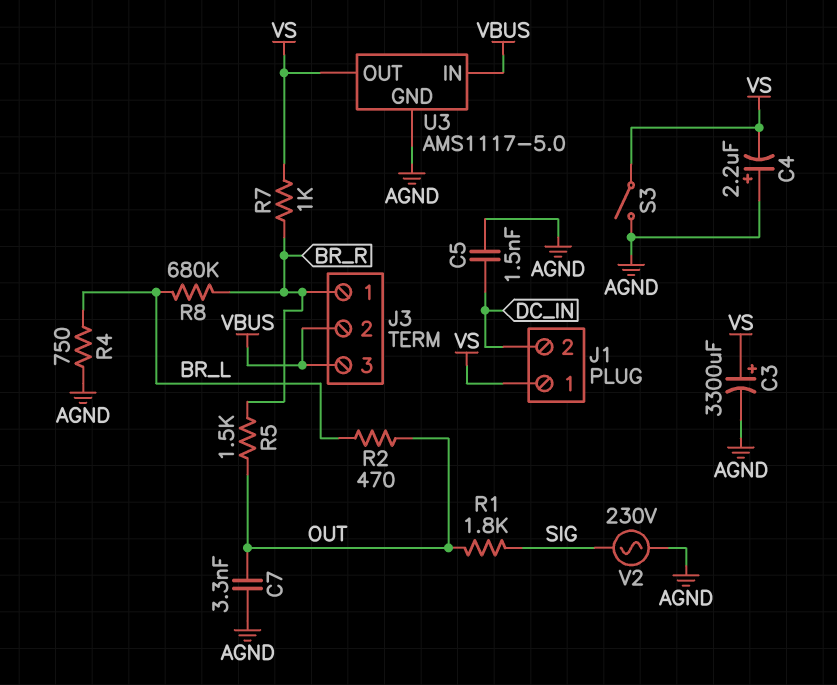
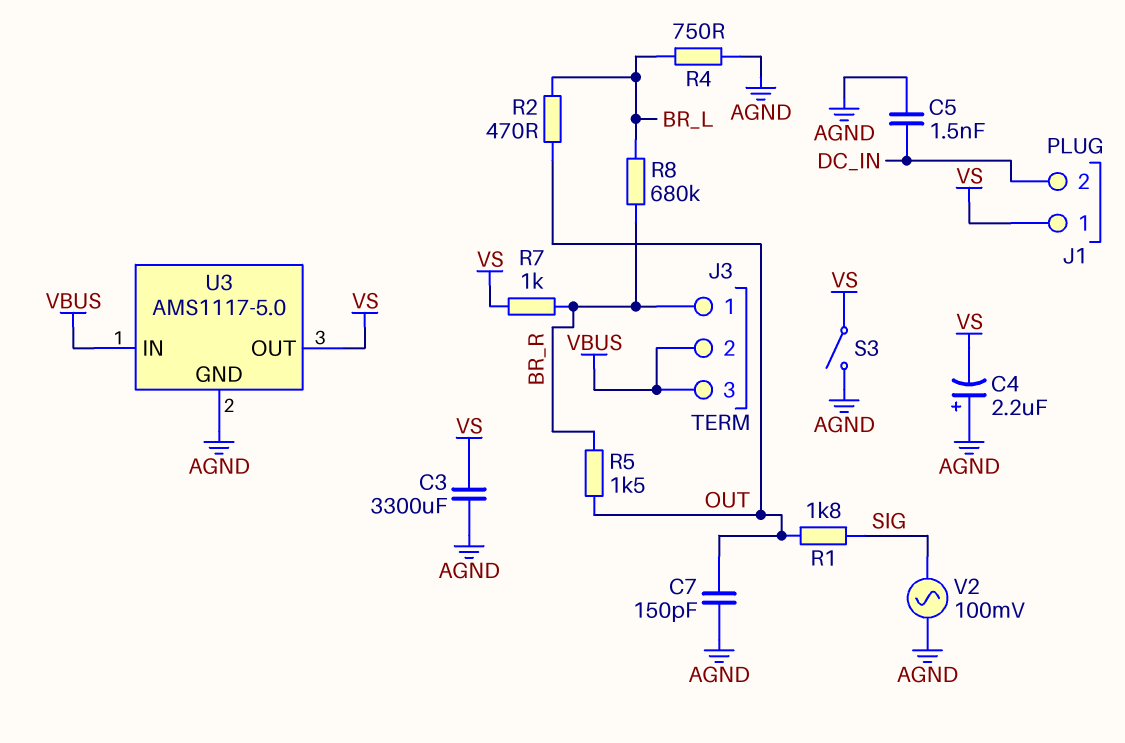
C3: 3300uF (plus VS, minus AGND) -> 3300uF (AGND, VS)
C7: 3.3nF (AGND, OUT) -> 150pF (AGND, OUT)
V2: AC 230V (AGND, SIG) -> AC 100mV (AGND, SIG)

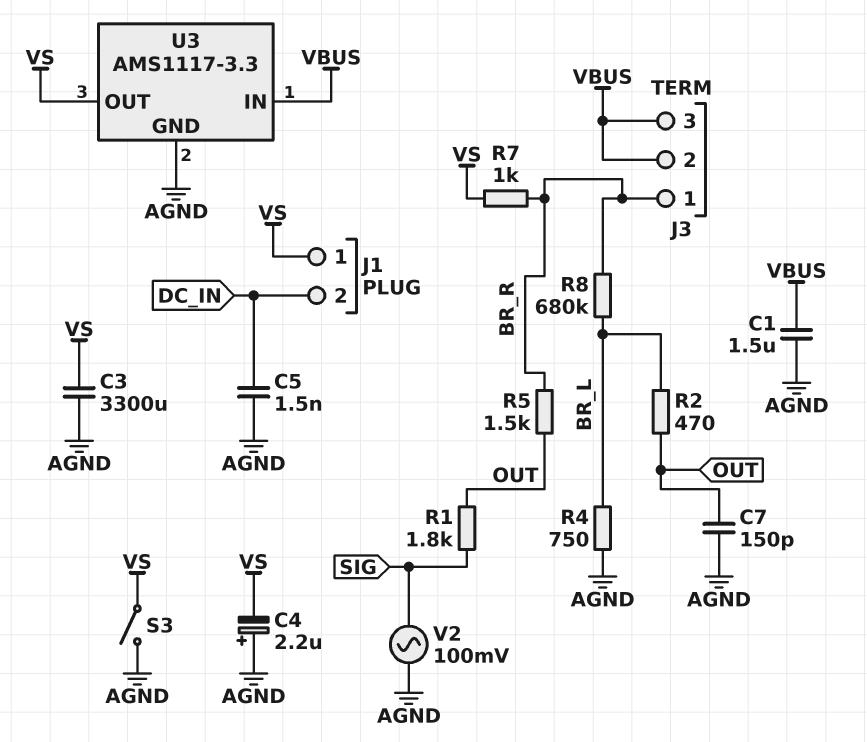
C1: none -> 1.5uF (AGND, VBUS)
U3: AMS1117-5.0 -> AMS1117-3.3

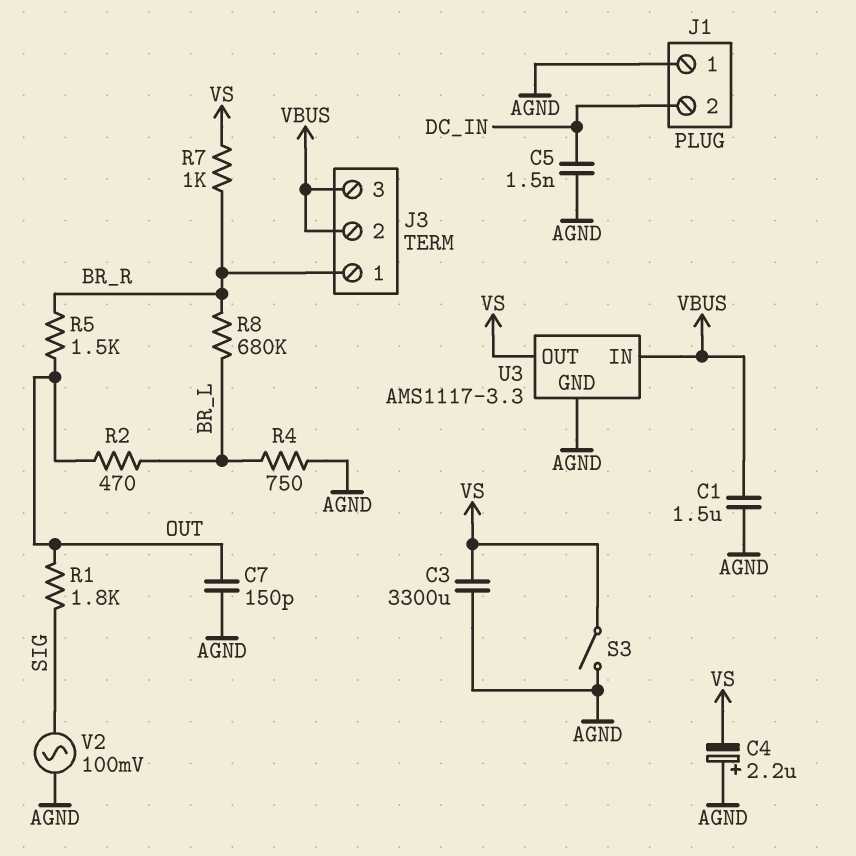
J1 pin 1: VS -> AGND

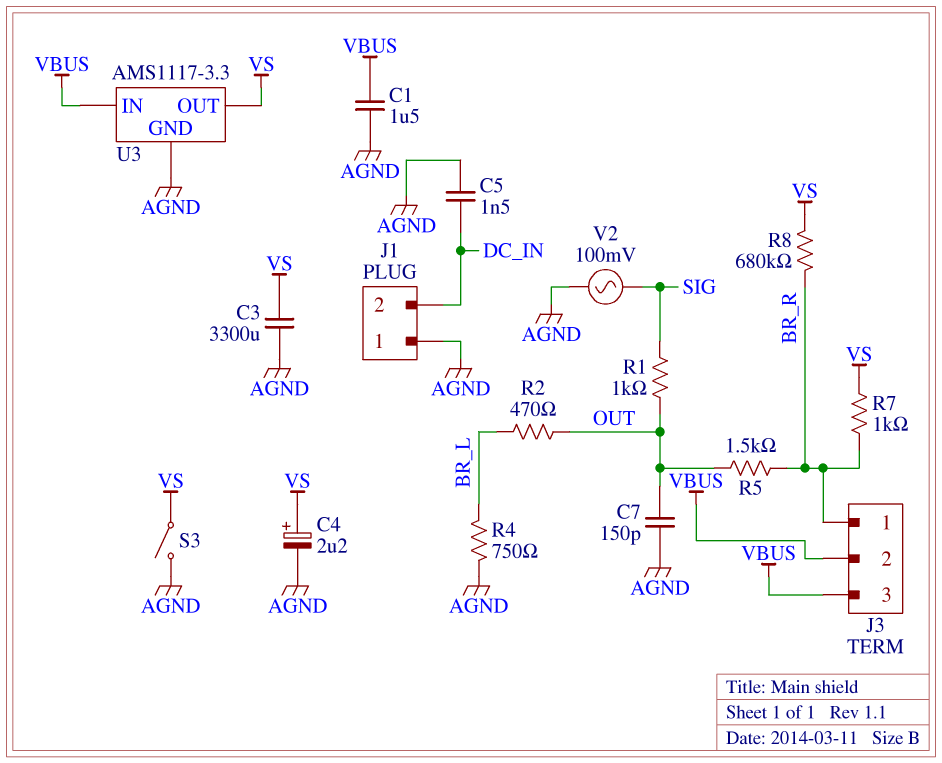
C4: 2.2uF (plus AGND, minus VS) -> 2.2uF (plus VS, minus AGND)
R1: 1.8k (OUT, SIG) -> 1k (OUT, SIG)
R8: 680k (BR_L, BR_R) -> 680k (BR_R, VS)

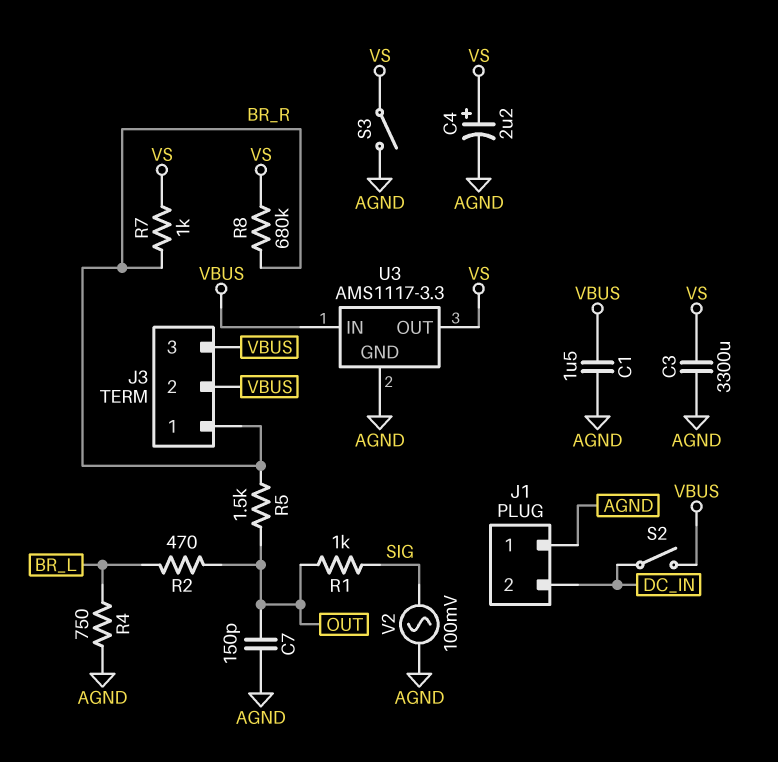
C5: 1.5nF (AGND, DC_IN) -> none
S2: none -> switch (DC_IN, VBUS)

